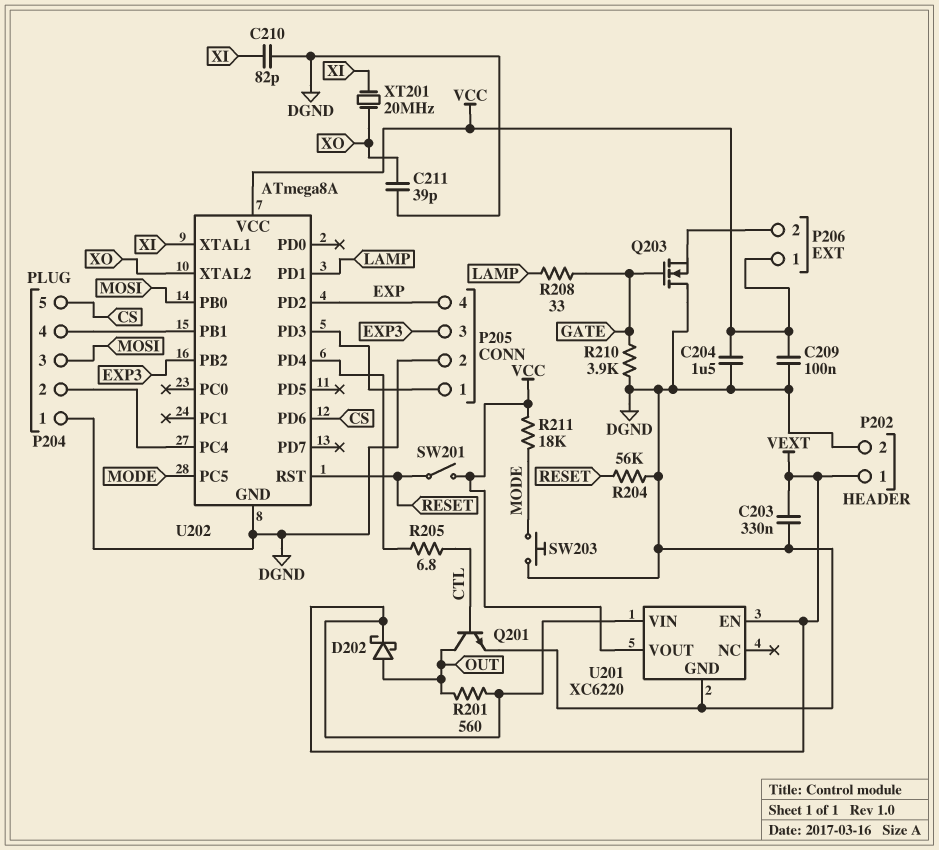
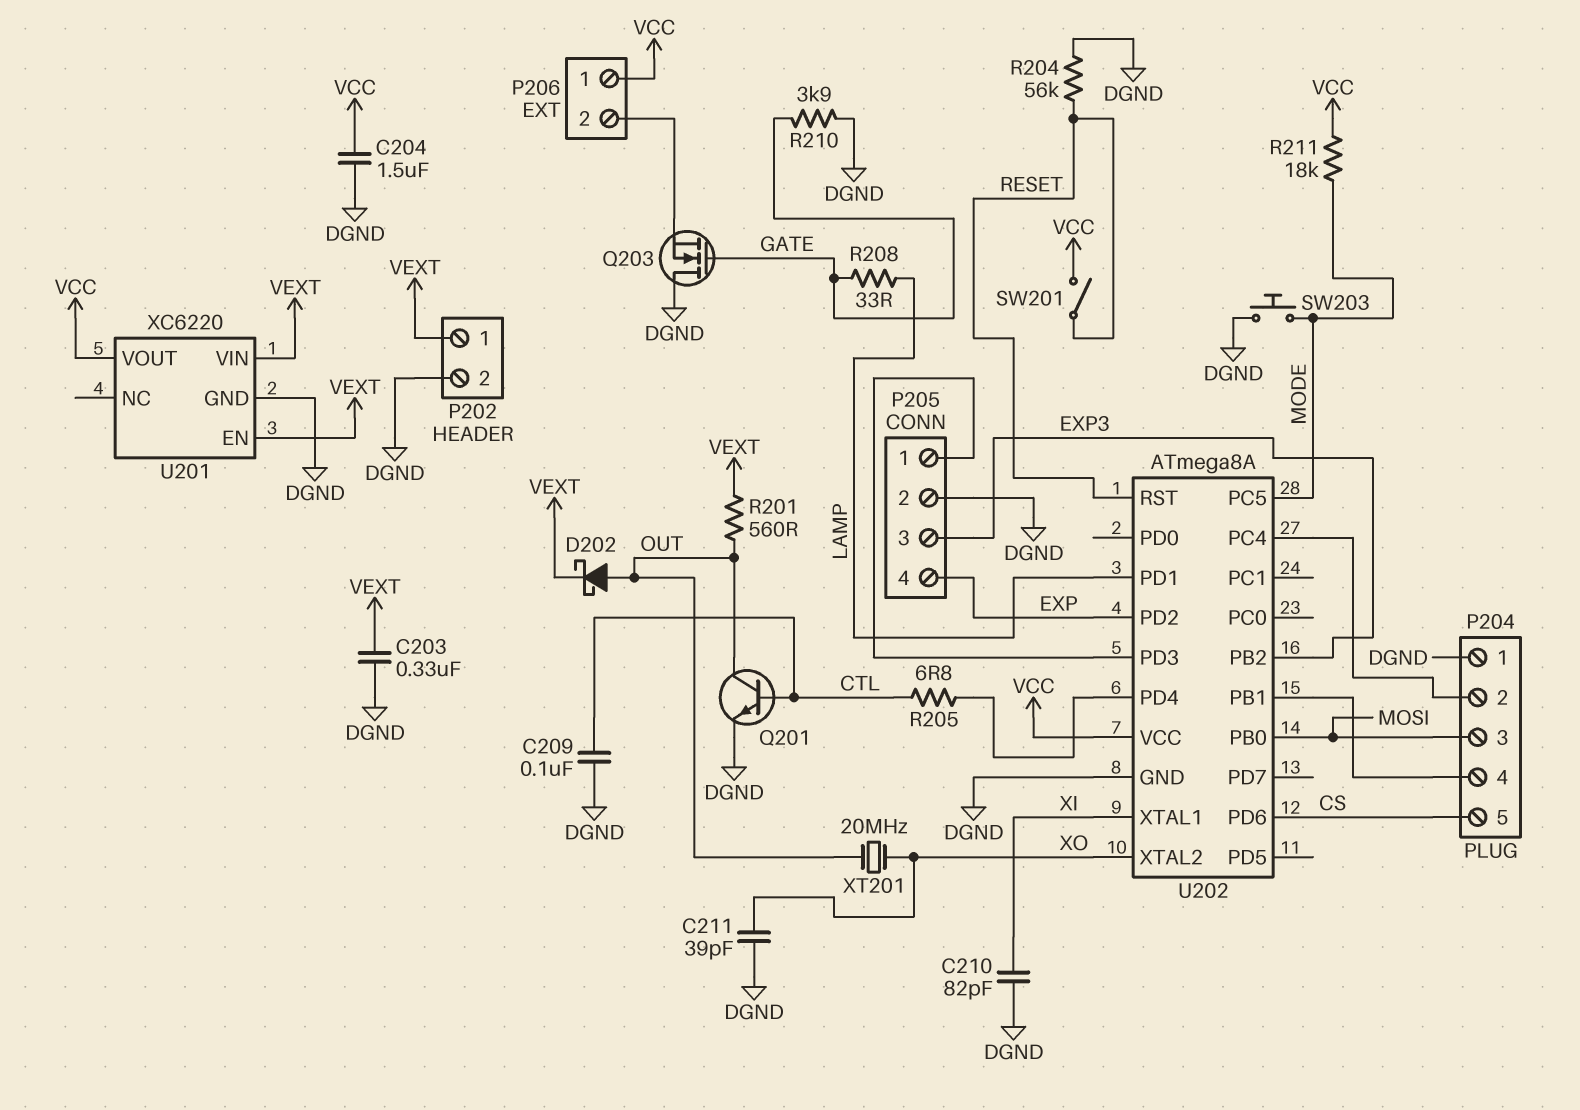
C209: 100nF (DGND, VCC) -> 100nF (CTL, DGND)
XT201: 20MHz (XI, XO) -> 20MHz (OUT, XO)

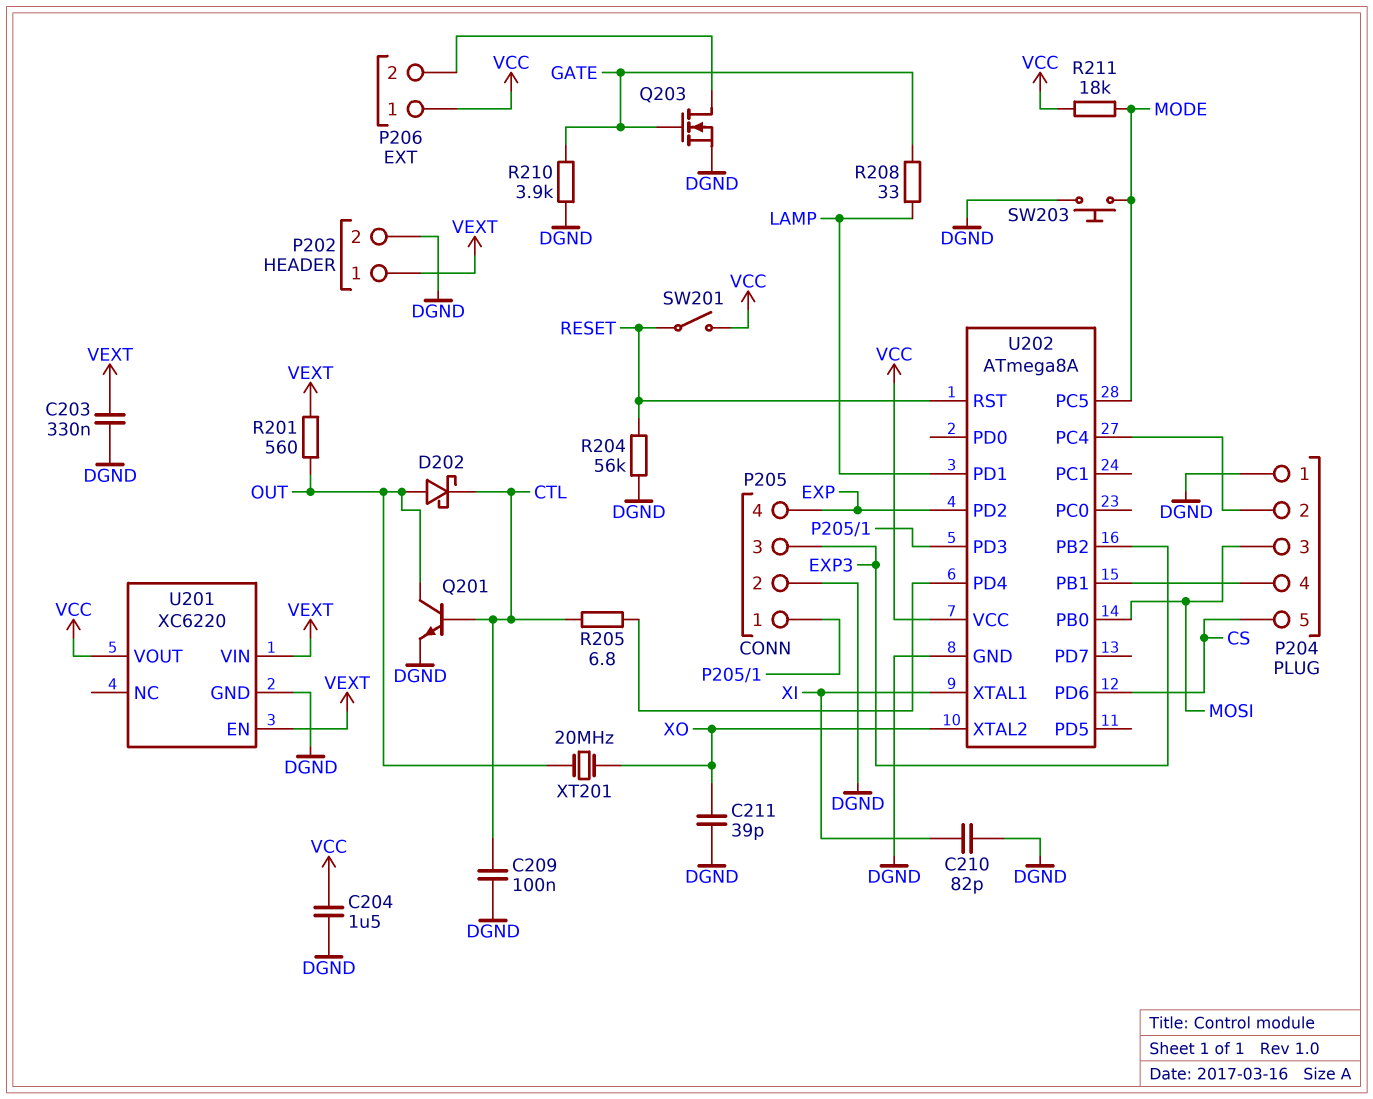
D202: schottky (A OUT, K VEXT) -> schottky (A OUT, K CTL)
Q203: NMOS (G GATE, D DGND, S P206/2) -> NMOS (G GATE, D P206/2, S DGND)

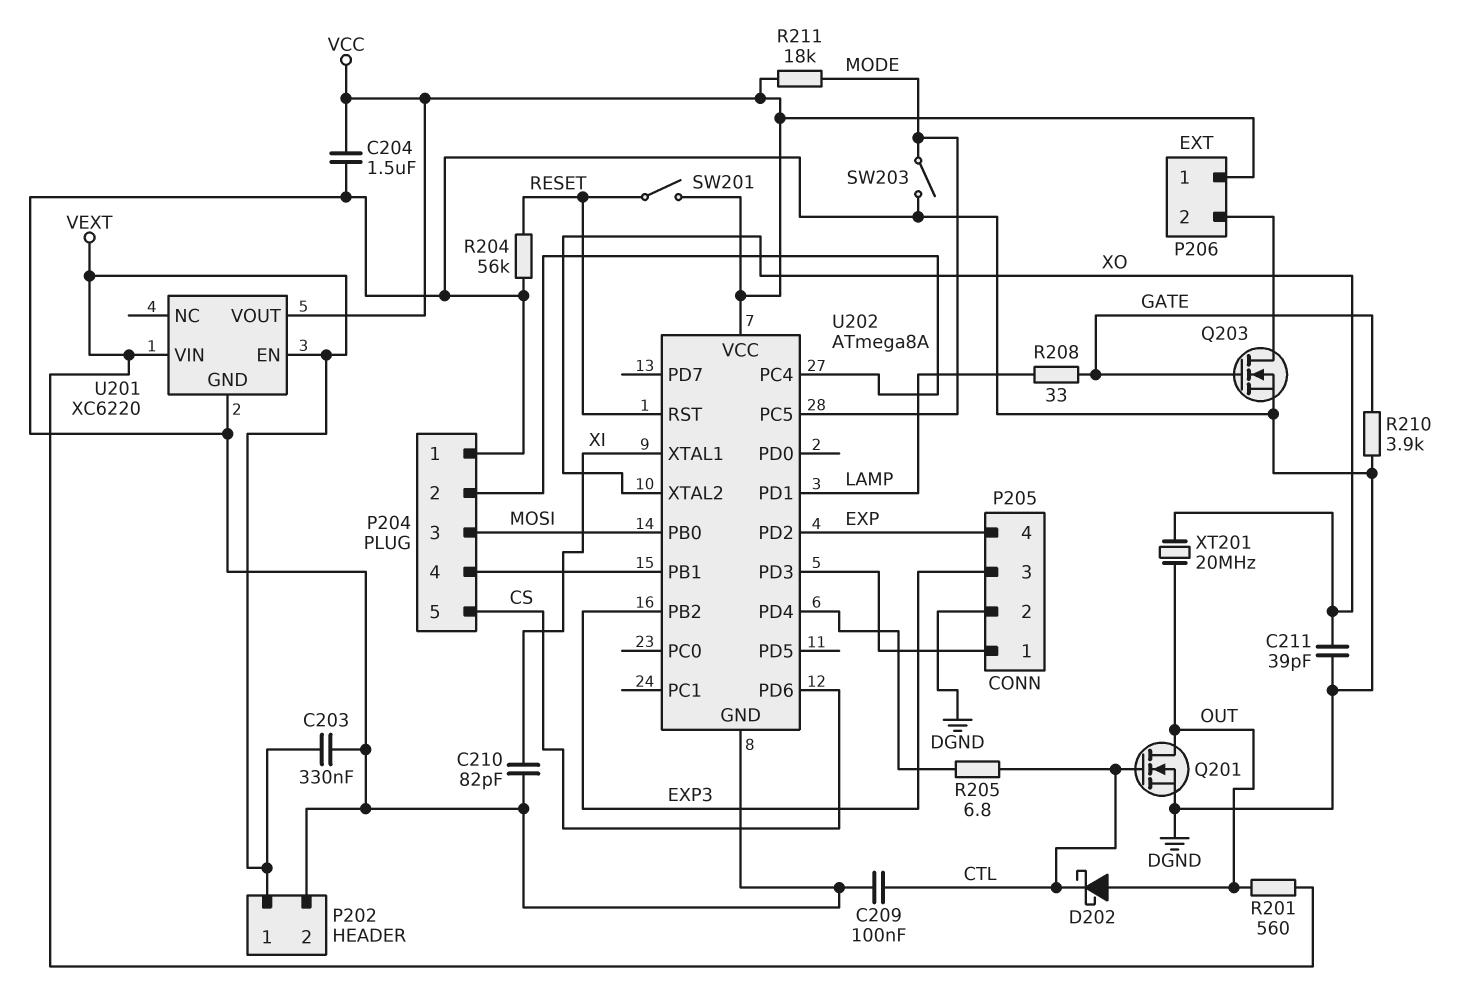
Q201: NPN (B CTL, C OUT, E DGND) -> NMOS (G CTL, D OUT, S DGND)
SW203: button (DGND, MODE) -> switch (DGND, MODE)

